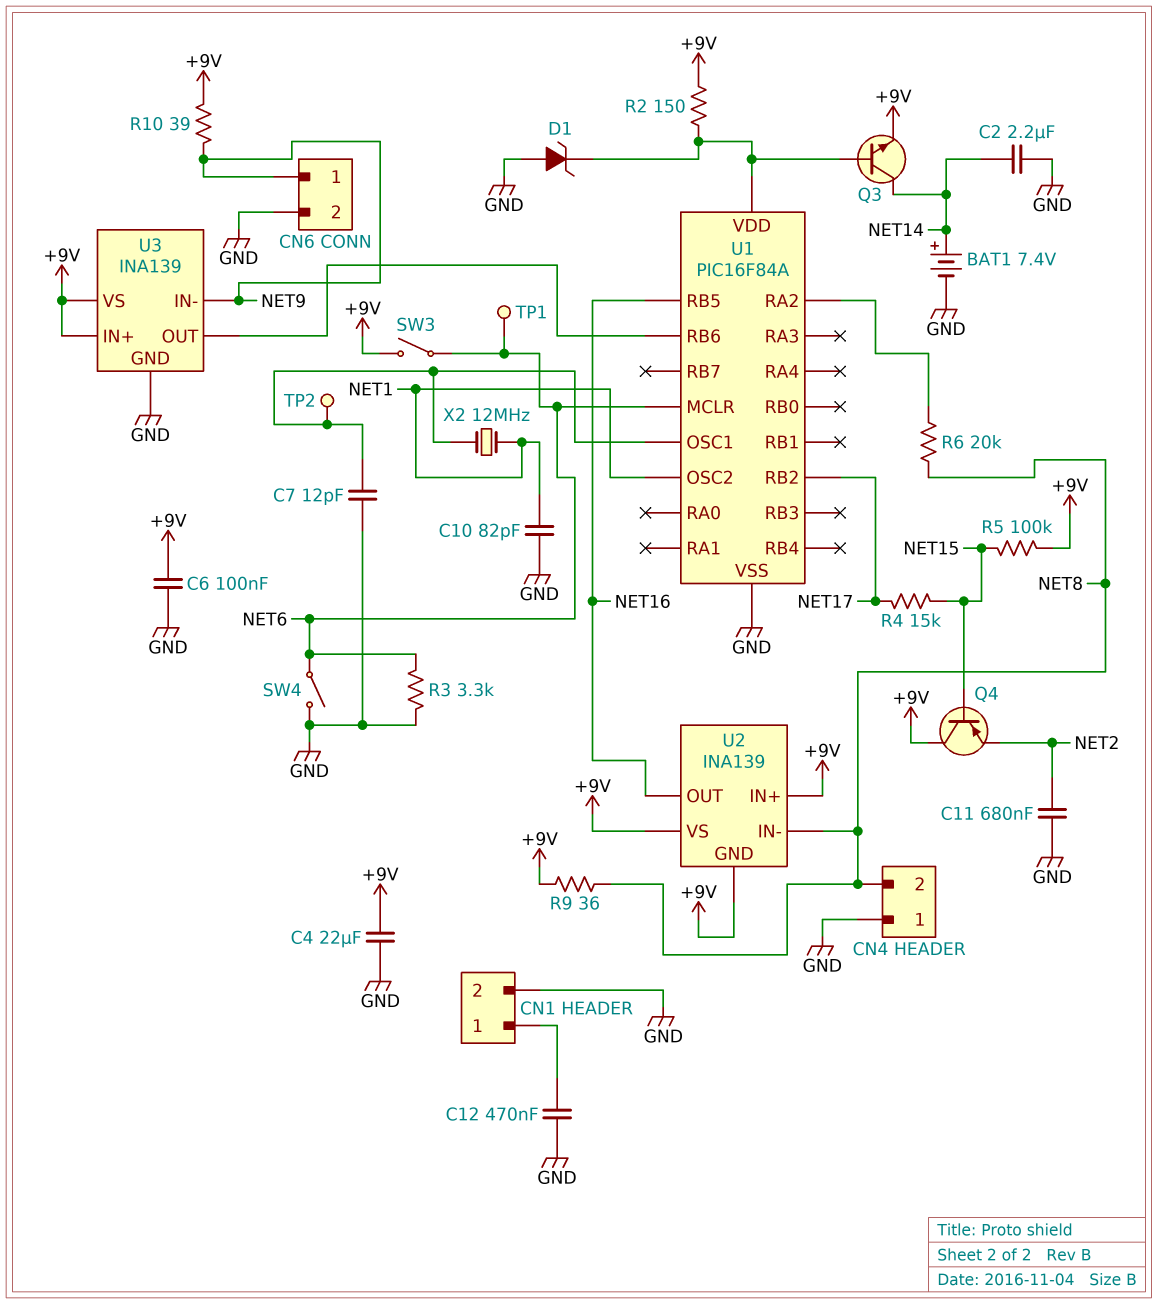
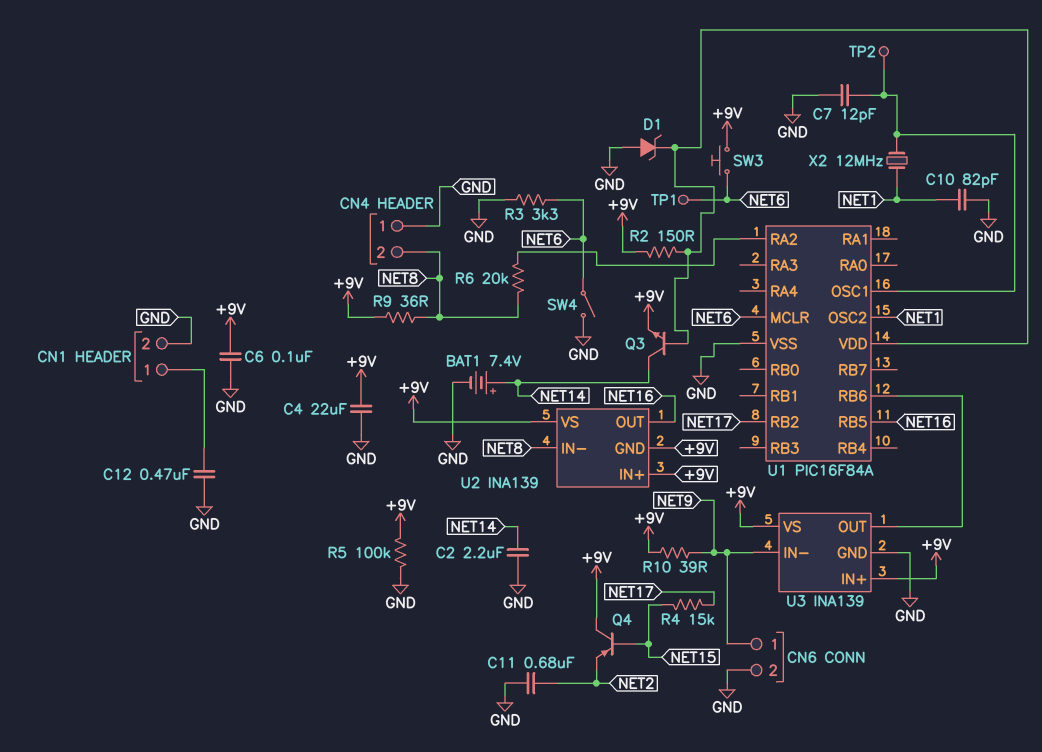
R5: 100k (+9V, NET15) -> 100k (+9V, GND)
SW3: switch (+9V, NET6) -> button (+9V, NET6)

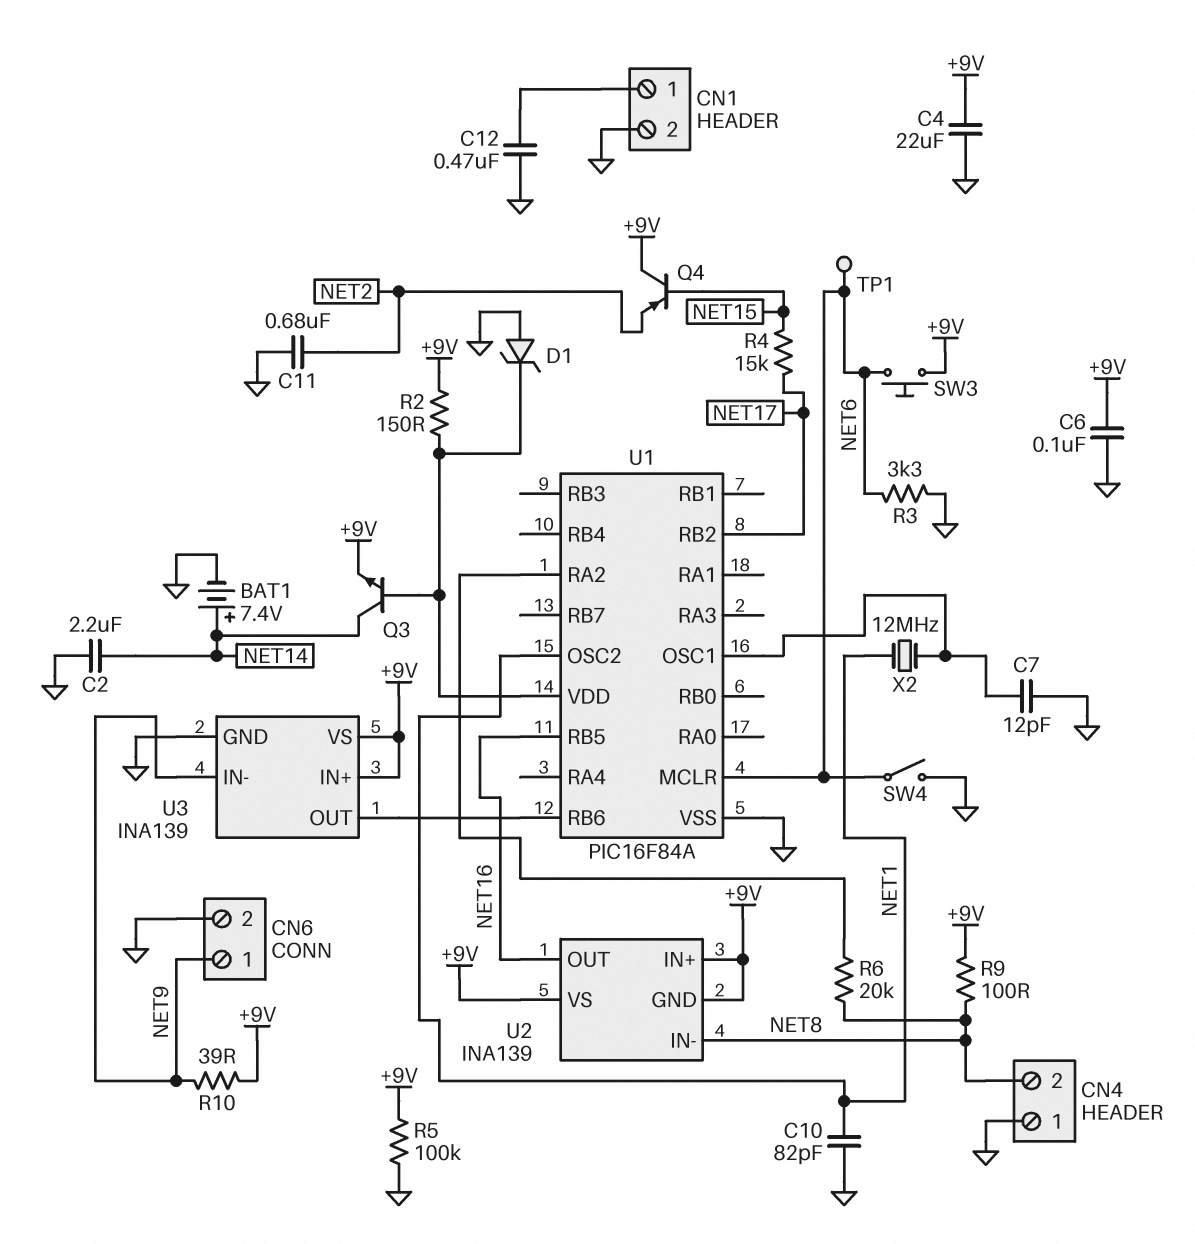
R9: 36 (+9V, NET8) -> 100 (+9V, NET8)
TP2: test point (U1/OSC1) -> none

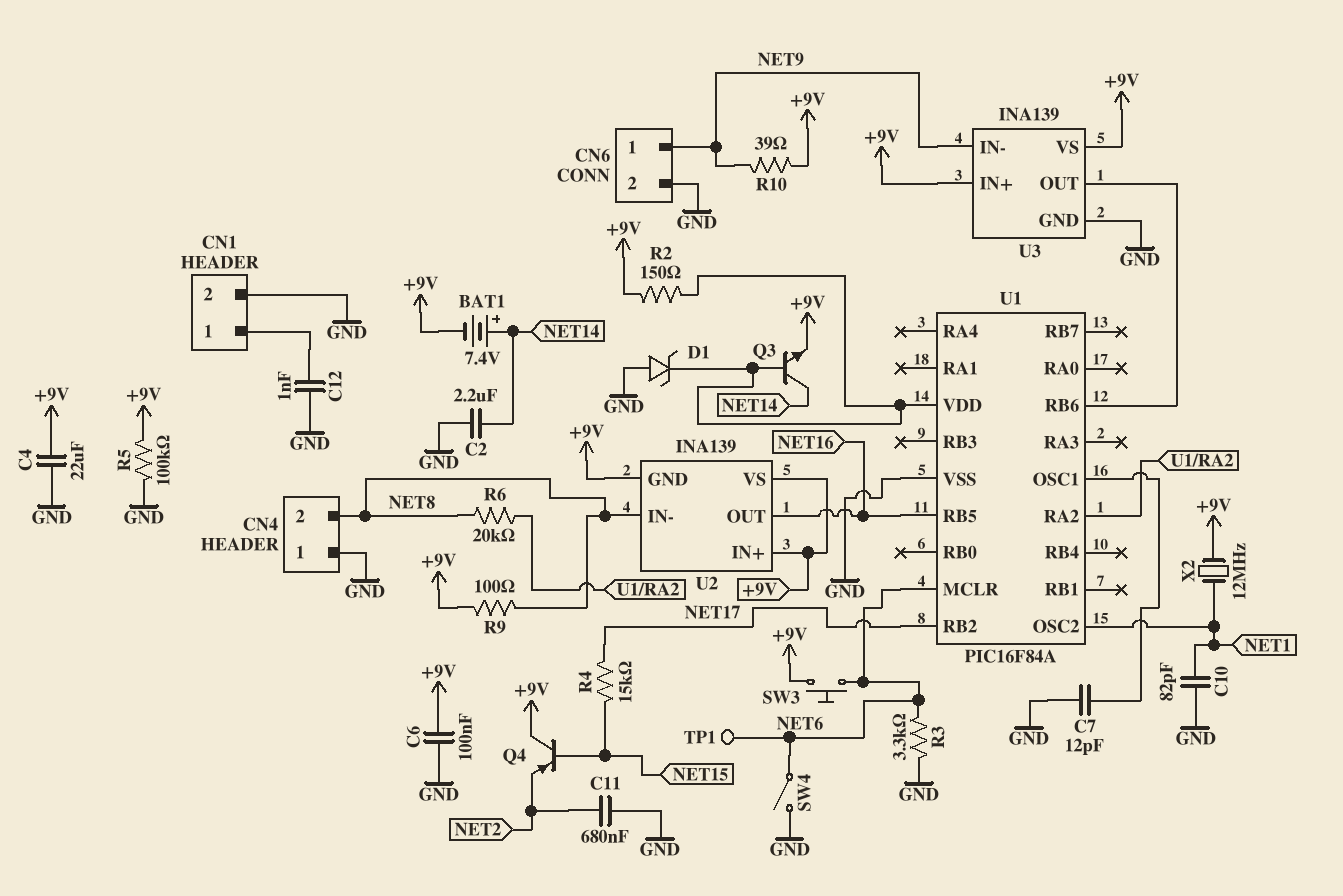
BAT1: 7.4V (plus NET14, minus GND) -> 7.4V (plus NET14, minus +9V)
C12: 470nF (CN1/1, GND) -> 1nF (CN1/1, GND)
X2: 12MHz (NET1, U1/OSC1) -> 12MHz (+9V, NET1)

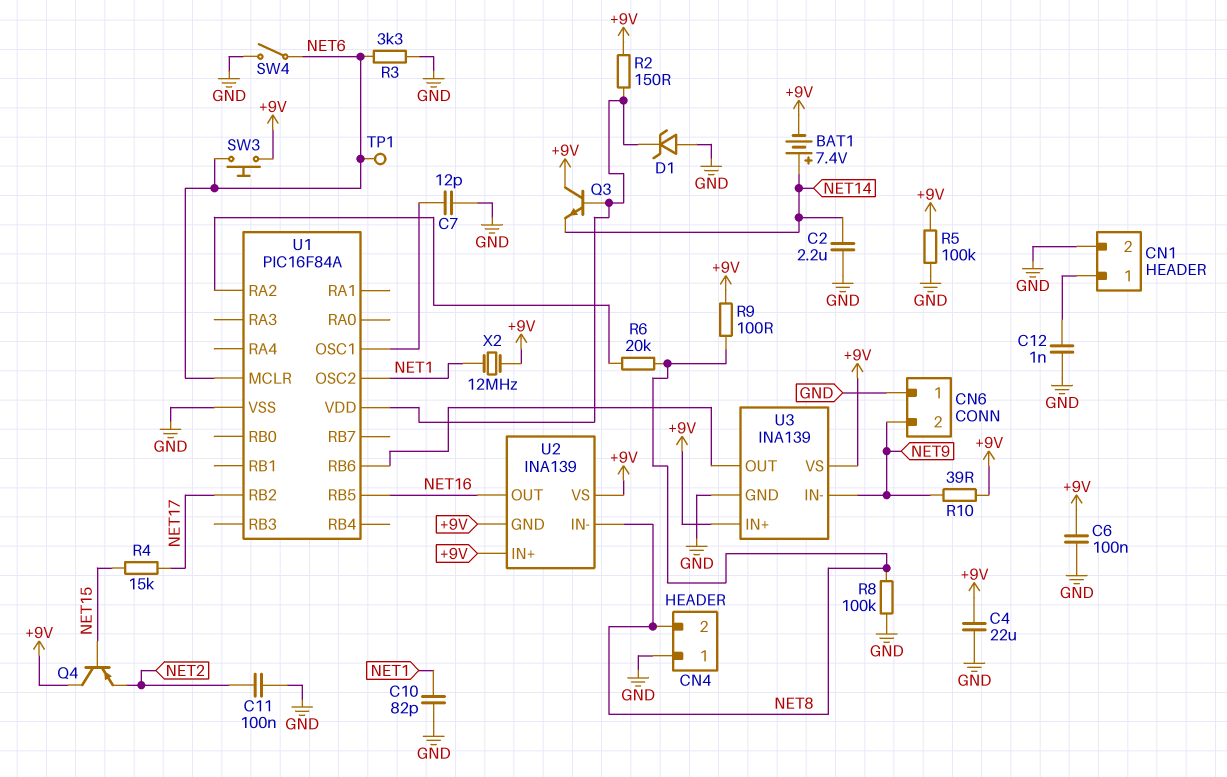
C11: 680nF (GND, NET2) -> 100nF (GND, NET2)
CN6 pin 1: NET9 -> GND
CN6 pin 2: GND -> NET9
Q3: NPN (B U1/VDD, C NET14, E +9V) -> NPN (B U1/VDD, C +9V, E NET14)
R8: none -> 100k (GND, NET8)

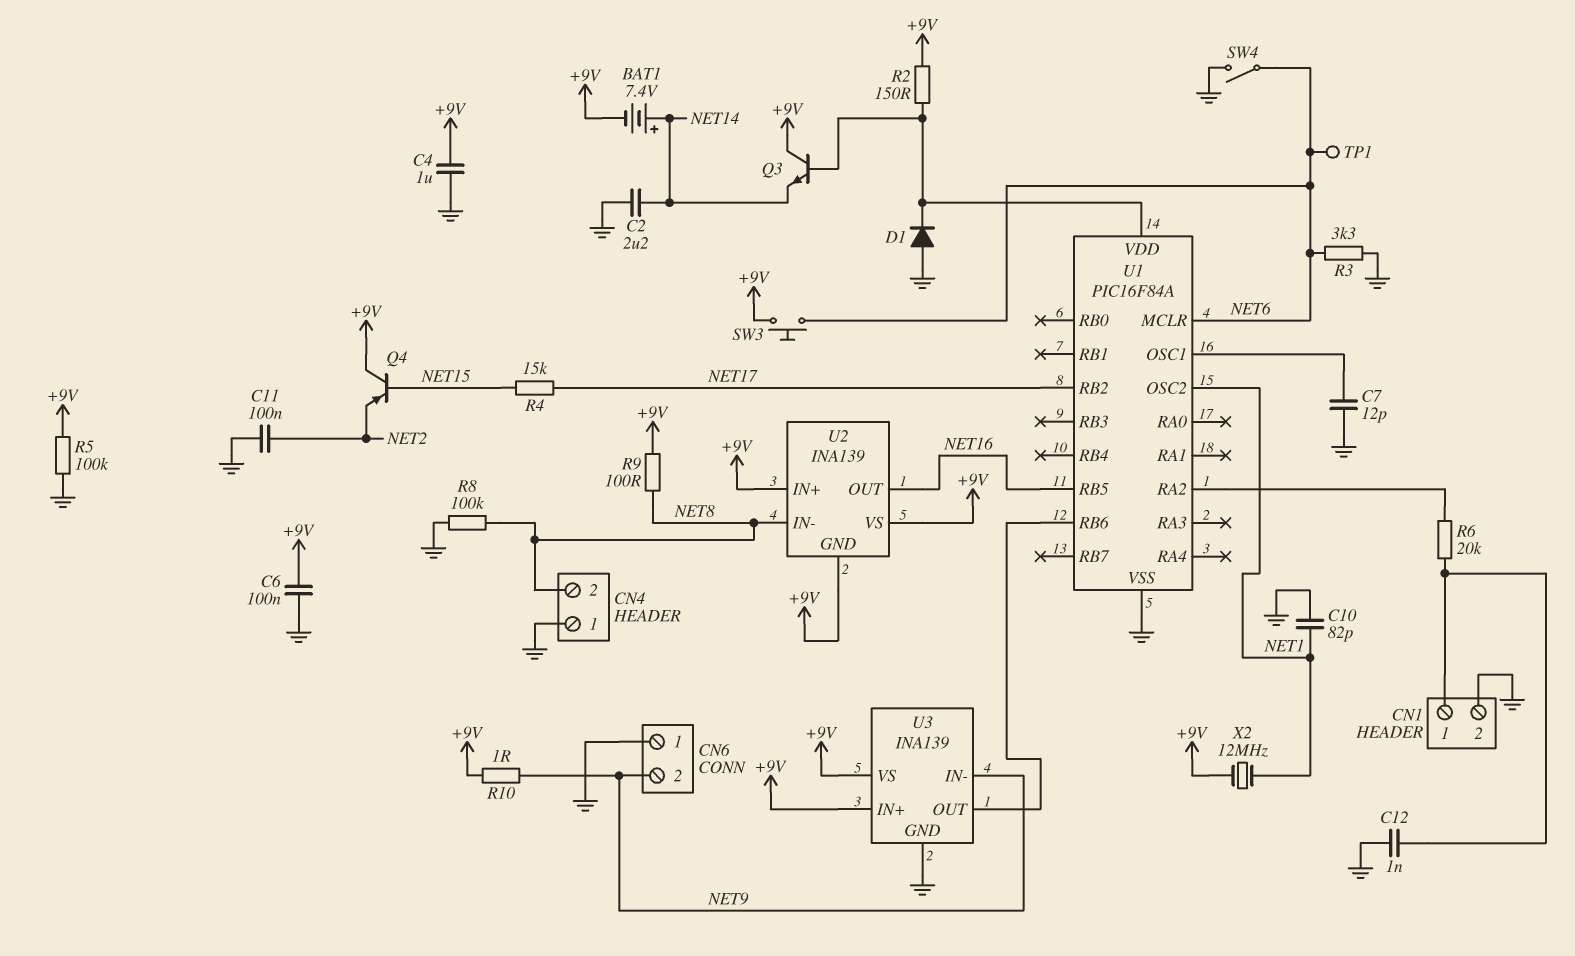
C4: 22uF (+9V, GND) -> 1uF (+9V, GND)
D1: zener (A GND, K U1/VDD) -> diode (A GND, K U1/VDD)
R6: 20k (NET8, U1/RA2) -> 20k (CN1/1, U1/RA2)
R10: 39 (+9V, NET9) -> 1 (+9V, NET9)

